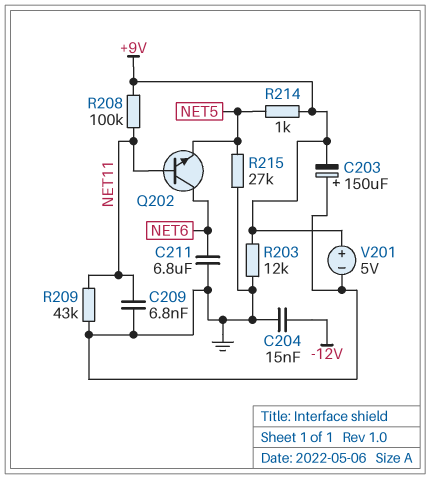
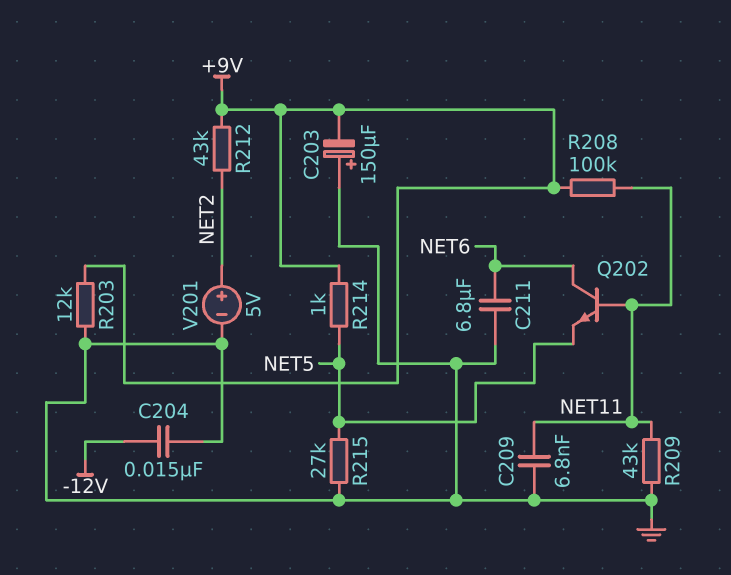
R212: none -> 43k (+9V, NET2)
V201: 5V (plus +9V, minus GND) -> 5V (plus NET2, minus GND)

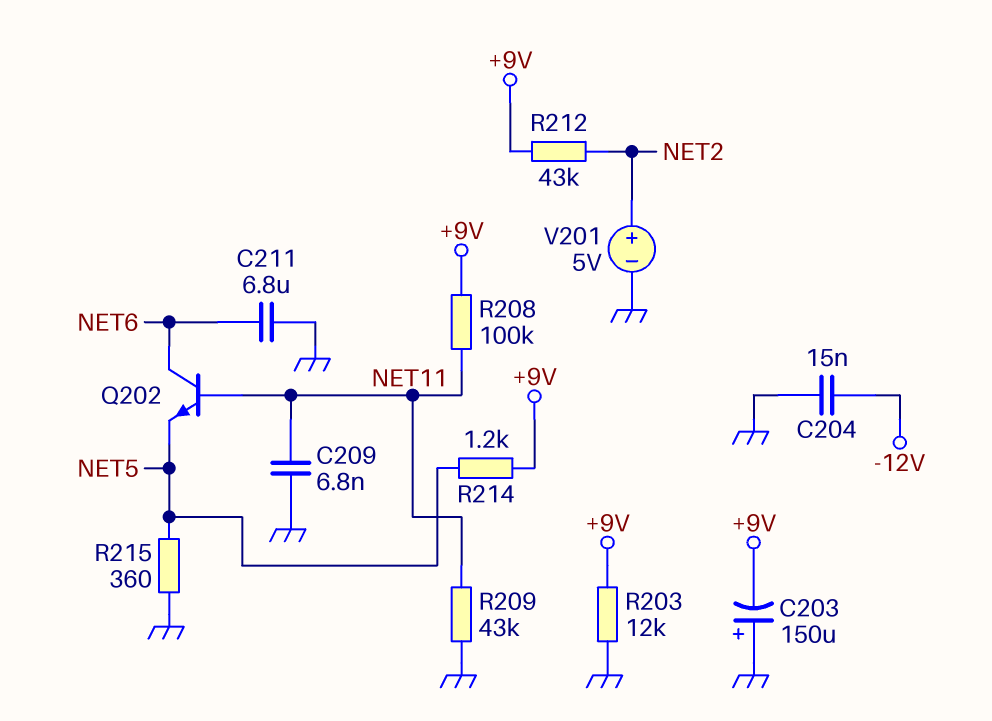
R214: 1k (+9V, NET5) -> 1.2k (+9V, NET5)
R215: 27k (GND, NET5) -> 360 (GND, NET5)

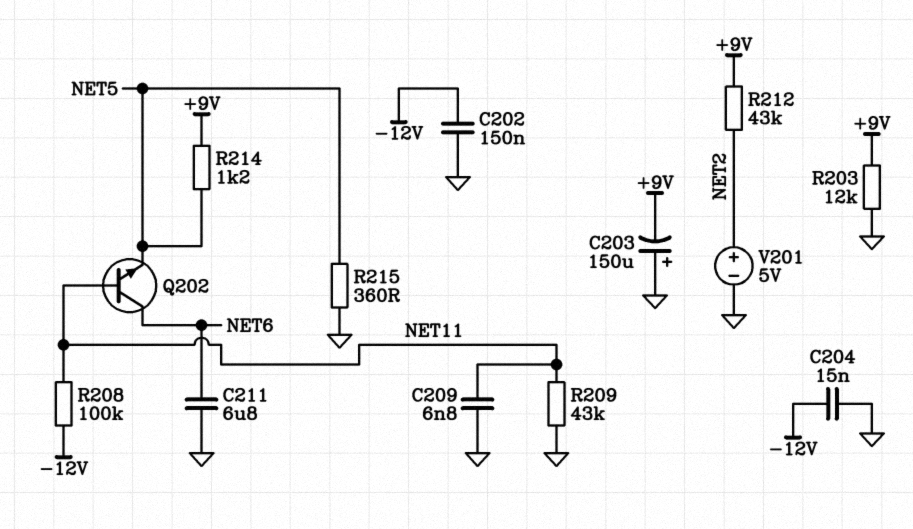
C202: none -> 150nF (-12V, GND)
R208: 100k (+9V, NET11) -> 100k (-12V, NET11)

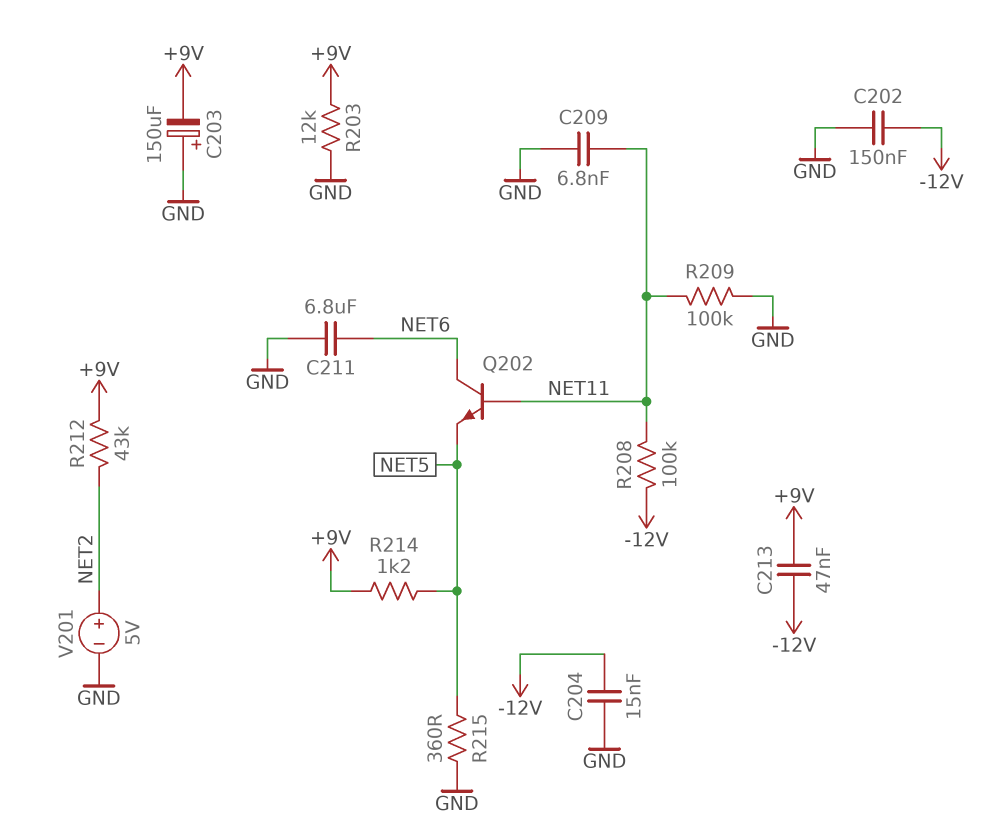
C213: none -> 47nF (+9V, -12V)
R209: 43k (GND, NET11) -> 100k (GND, NET11)

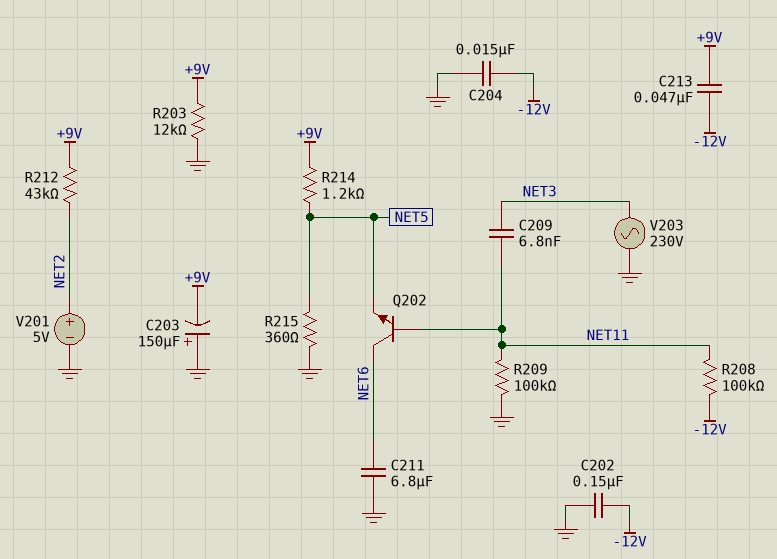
C209: 6.8nF (GND, NET11) -> 6.8nF (NET3, NET11)
V203: none -> AC 230V (GND, NET3)

